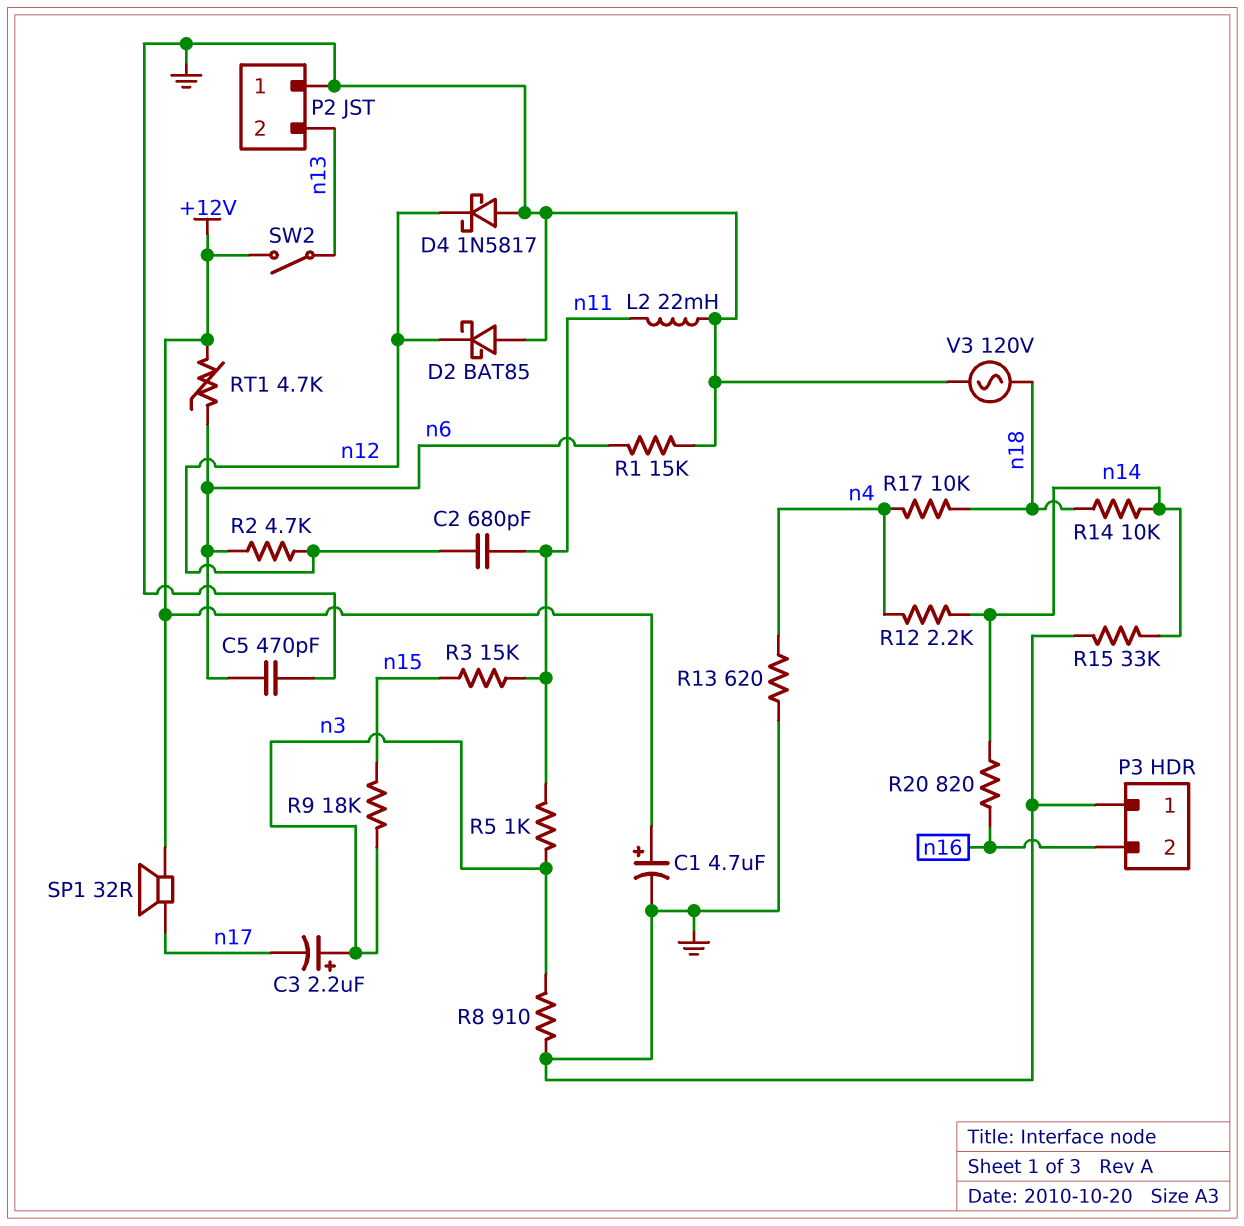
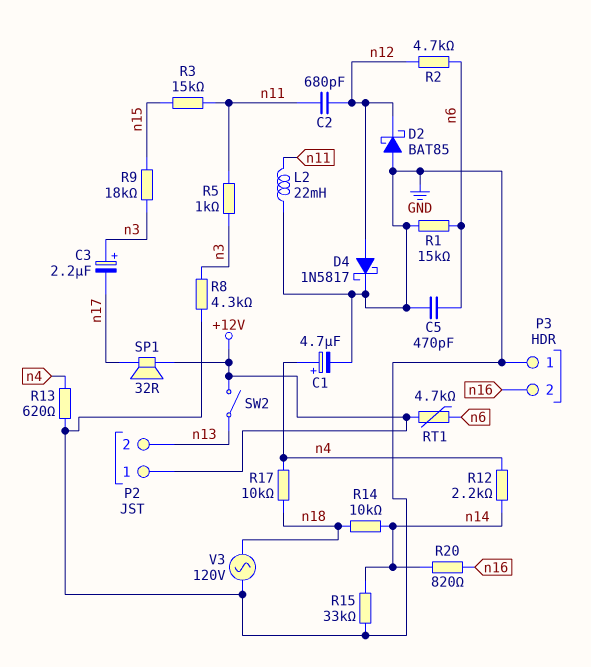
C1: 4.7uF (plus +12V, minus GND) -> 4.7uF (plus n4, minus GND)
D4: schottky 1N5817 (A GND, K n12) -> schottky 1N5817 (A n12, K GND)
P2 pin 1: GND -> +12V
R8: 910 (GND, n3) -> 4.3k (GND, n3)

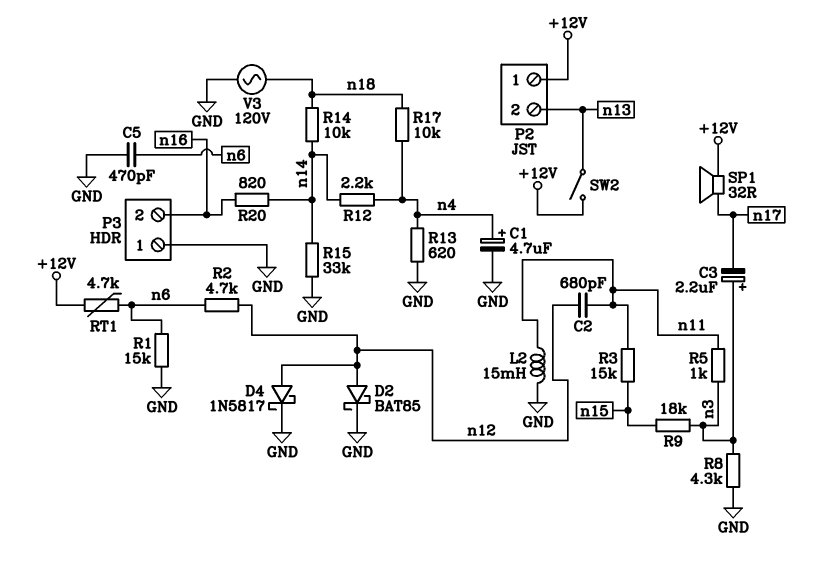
D2: schottky BAT85 (A GND, K n12) -> schottky BAT85 (A n12, K GND)
L2: 22mH (GND, n11) -> 15mH (GND, n11)

